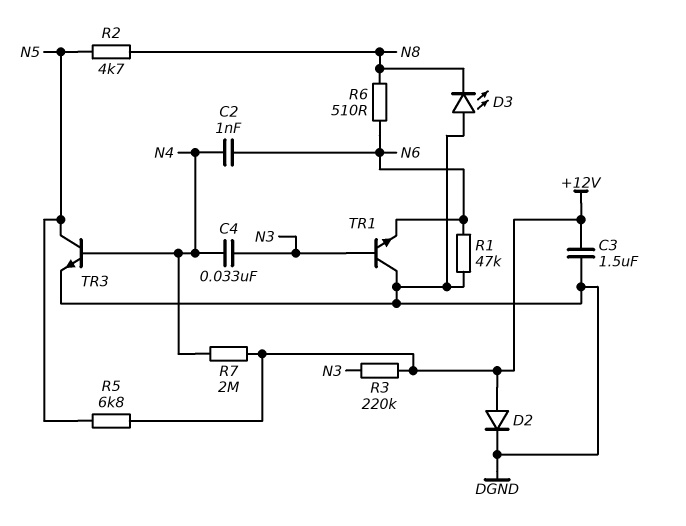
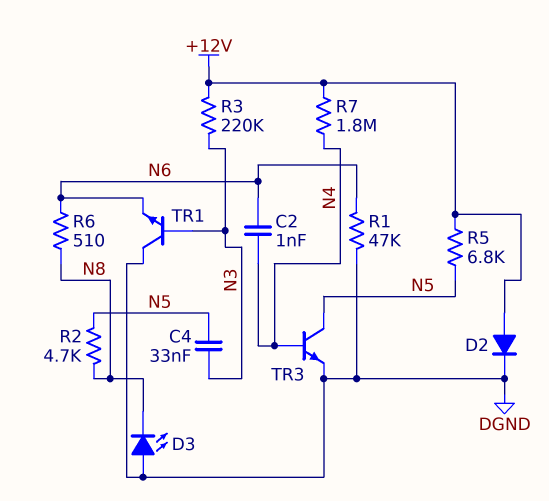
C3: 1.5uF (+12V, DGND) -> none
C4: 33nF (N3, N4) -> 33nF (N3, N5)
R7: 2M (+12V, N4) -> 1.8M (+12V, N4)

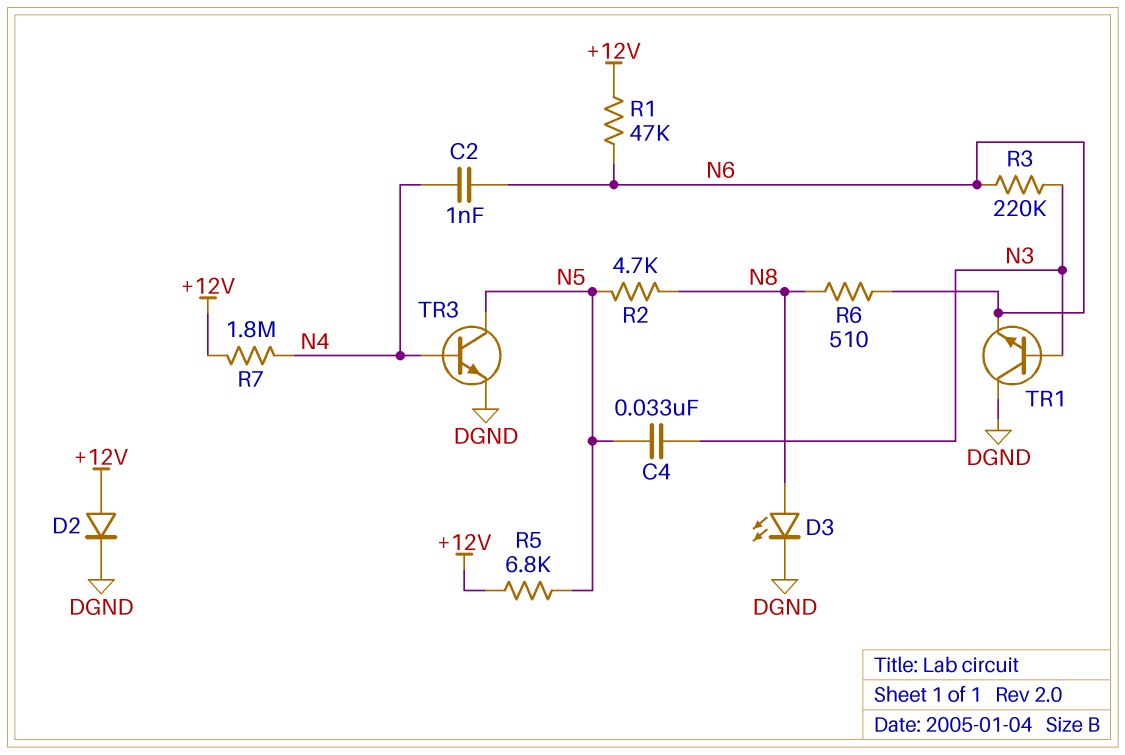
D3: LED (A DGND, K N8) -> LED (A N8, K DGND)
R1: 47k (DGND, N6) -> 47k (+12V, N6)
R3: 220k (+12V, N3) -> 220k (N3, N6)

